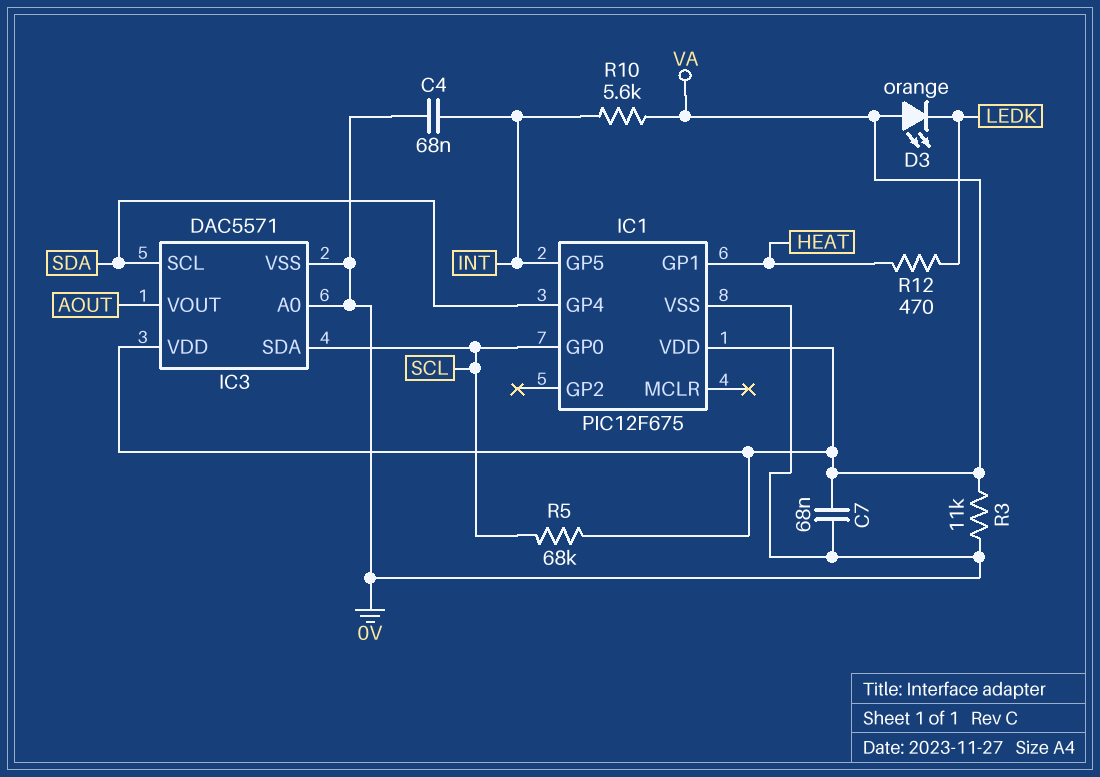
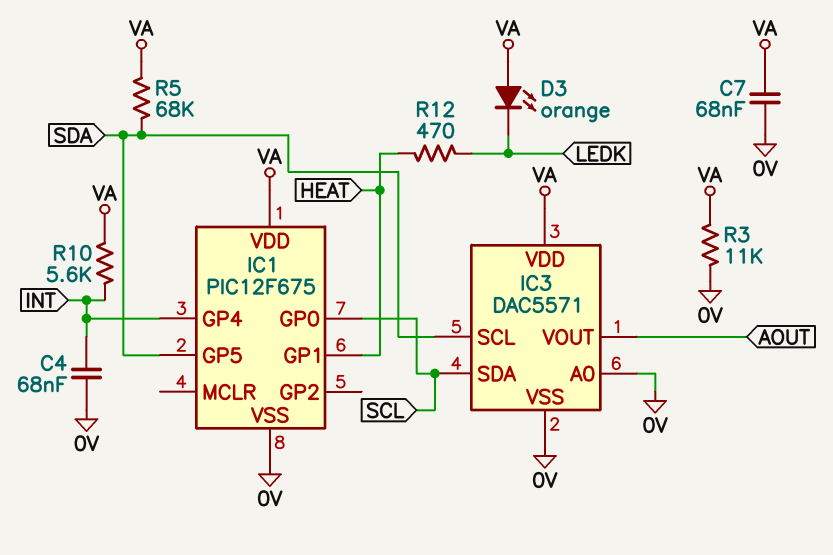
IC1 pin GP4: SDA -> INT
IC1 pin GP5: INT -> SDA
R5: 68k (SCL, VA) -> 68k (SDA, VA)

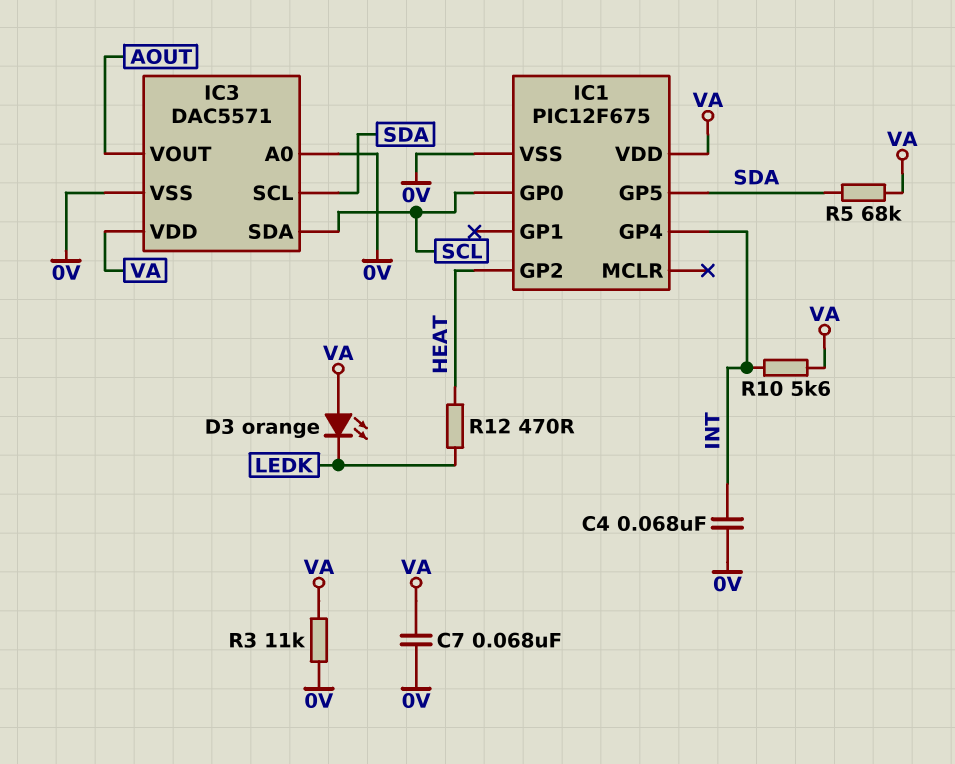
IC1 pin GP1: HEAT -> none
IC1 pin GP2: none -> HEAT

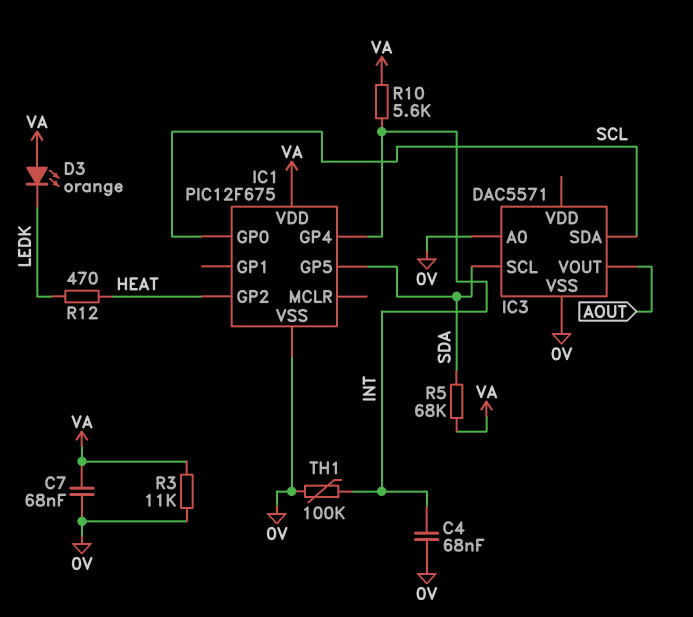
IC3 pin VDD: VA -> none
TH1: none -> 100k (0V, INT)

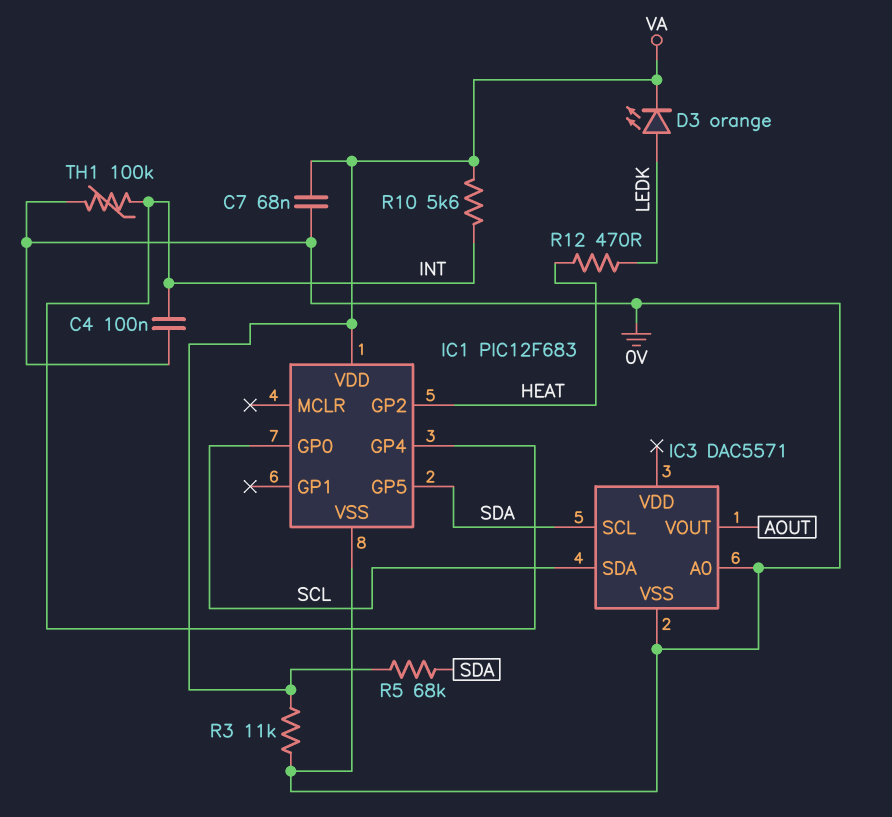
C4: 68nF (0V, INT) -> 100nF (0V, INT)
D3: LED orange (A VA, K LEDK) -> LED orange (A LEDK, K VA)
IC1: PIC12F675 -> PIC12F683

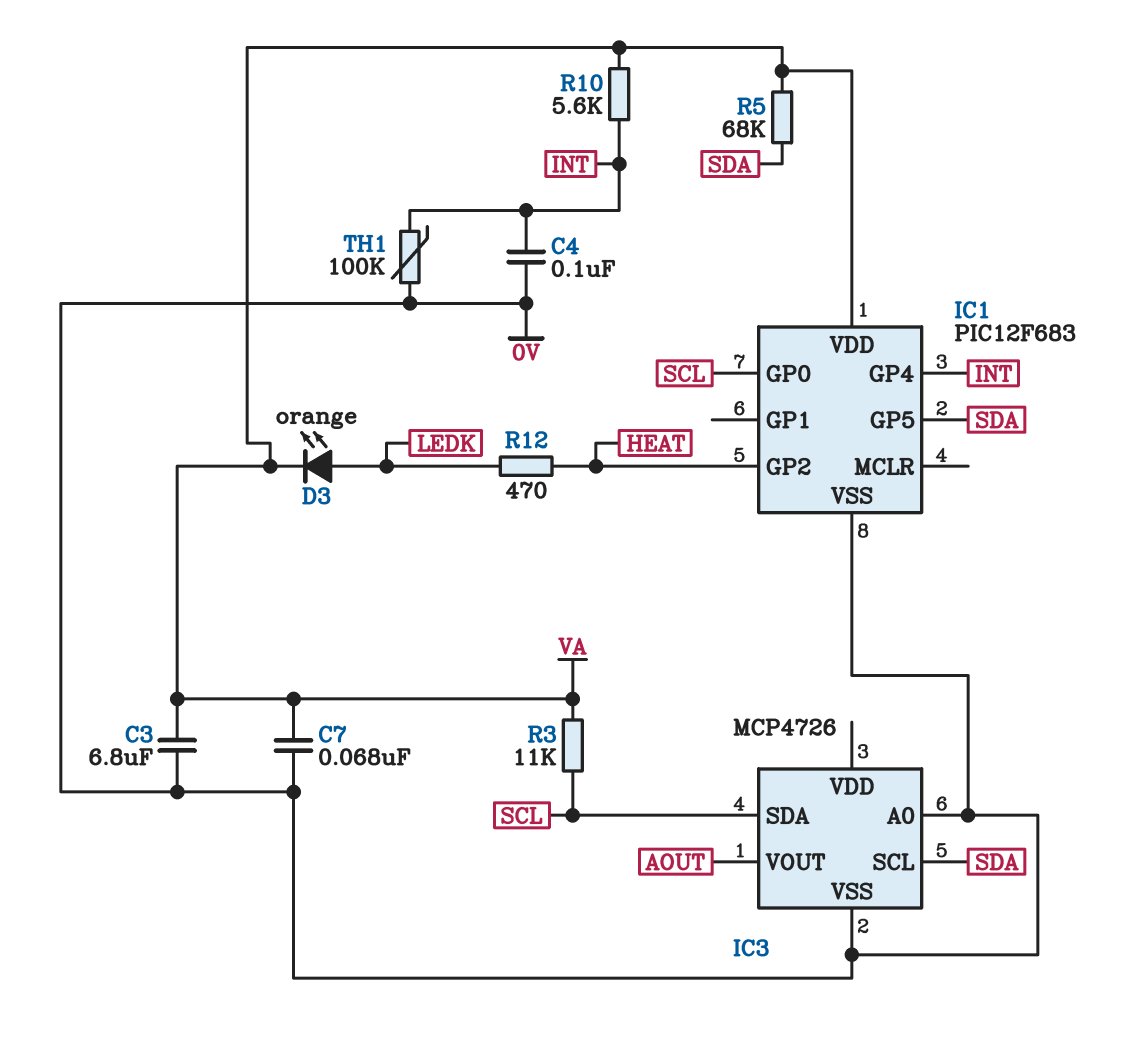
C3: none -> 6.8uF (0V, VA)
IC3: DAC5571 -> MCP4726
R3: 11k (0V, VA) -> 11k (SCL, VA)

